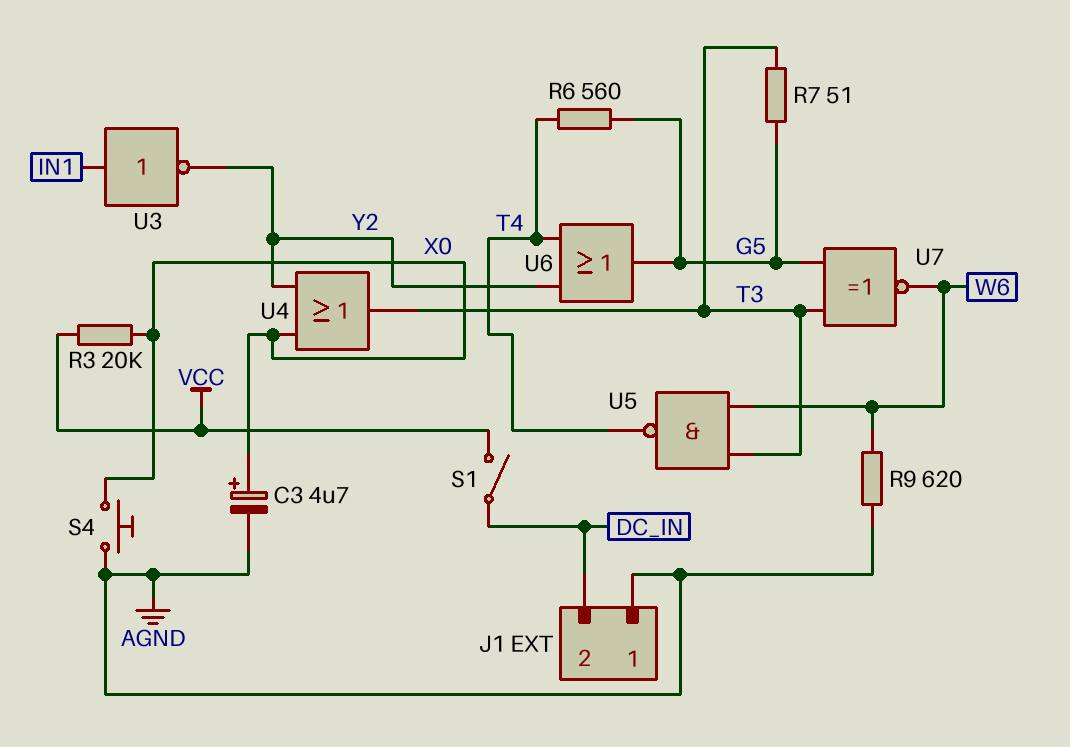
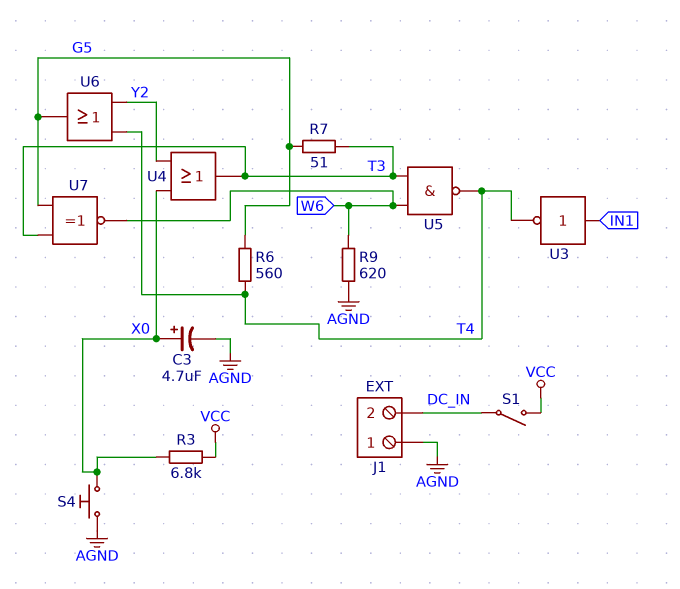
R3: 20k (VCC, X0) -> 6.8k (VCC, X0)
U3: NOT (in IN1, out Y2) -> NOT (in IN1, out T4)

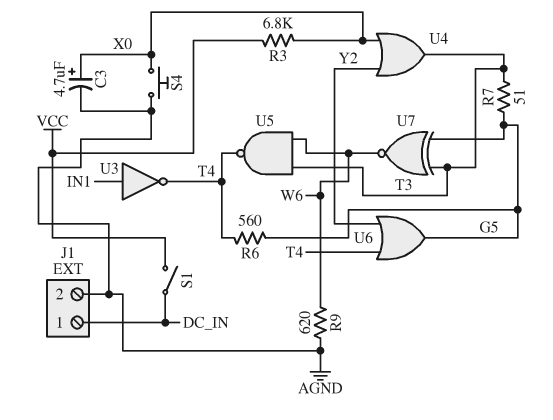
J1 pin 1: AGND -> DC_IN
J1 pin 2: DC_IN -> AGND

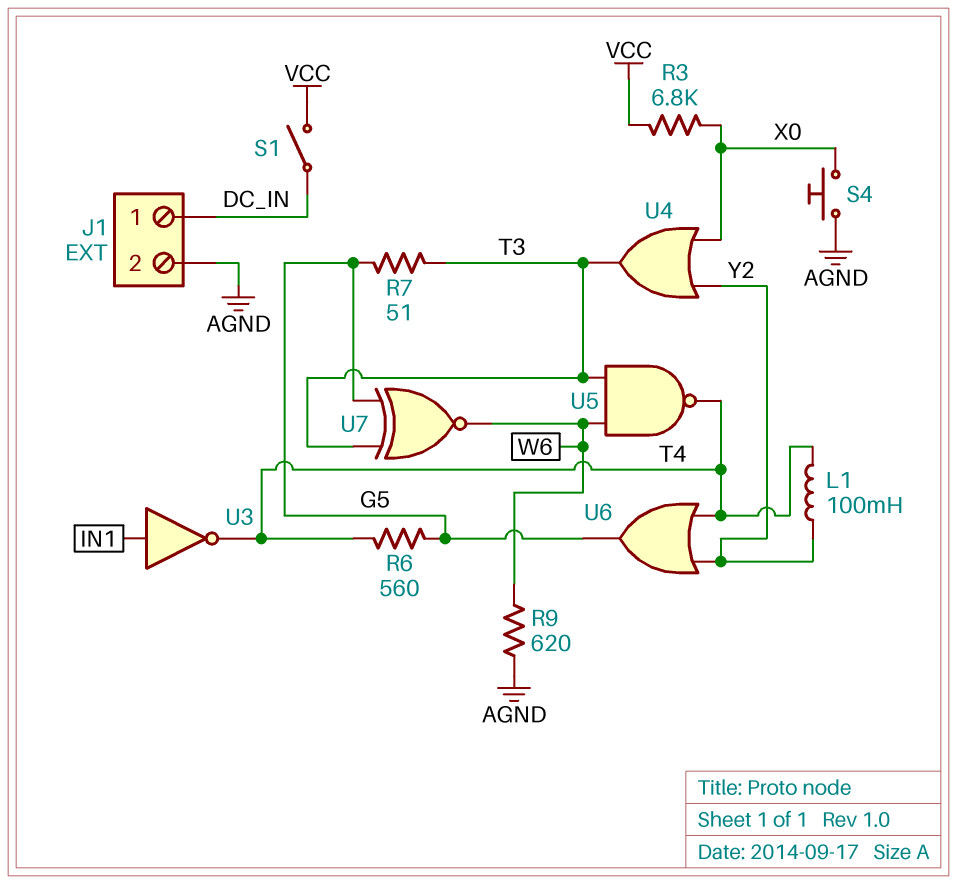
C3: 4.7uF (plus X0, minus AGND) -> none
L1: none -> 100mH (T4, Y2)

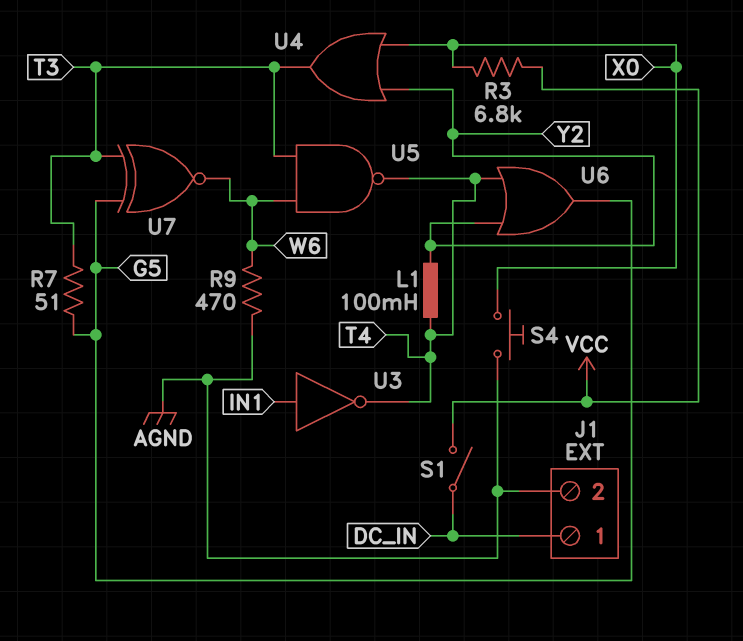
R6: 560 (G5, T4) -> none
R9: 620 (AGND, W6) -> 470 (AGND, W6)

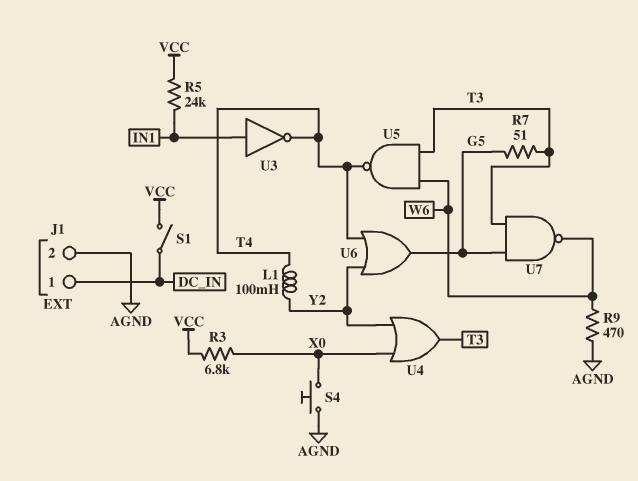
R5: none -> 24k (IN1, VCC)
U7: XNOR (in G5, in T3, out W6) -> NAND (in G5, in T3, out W6)

